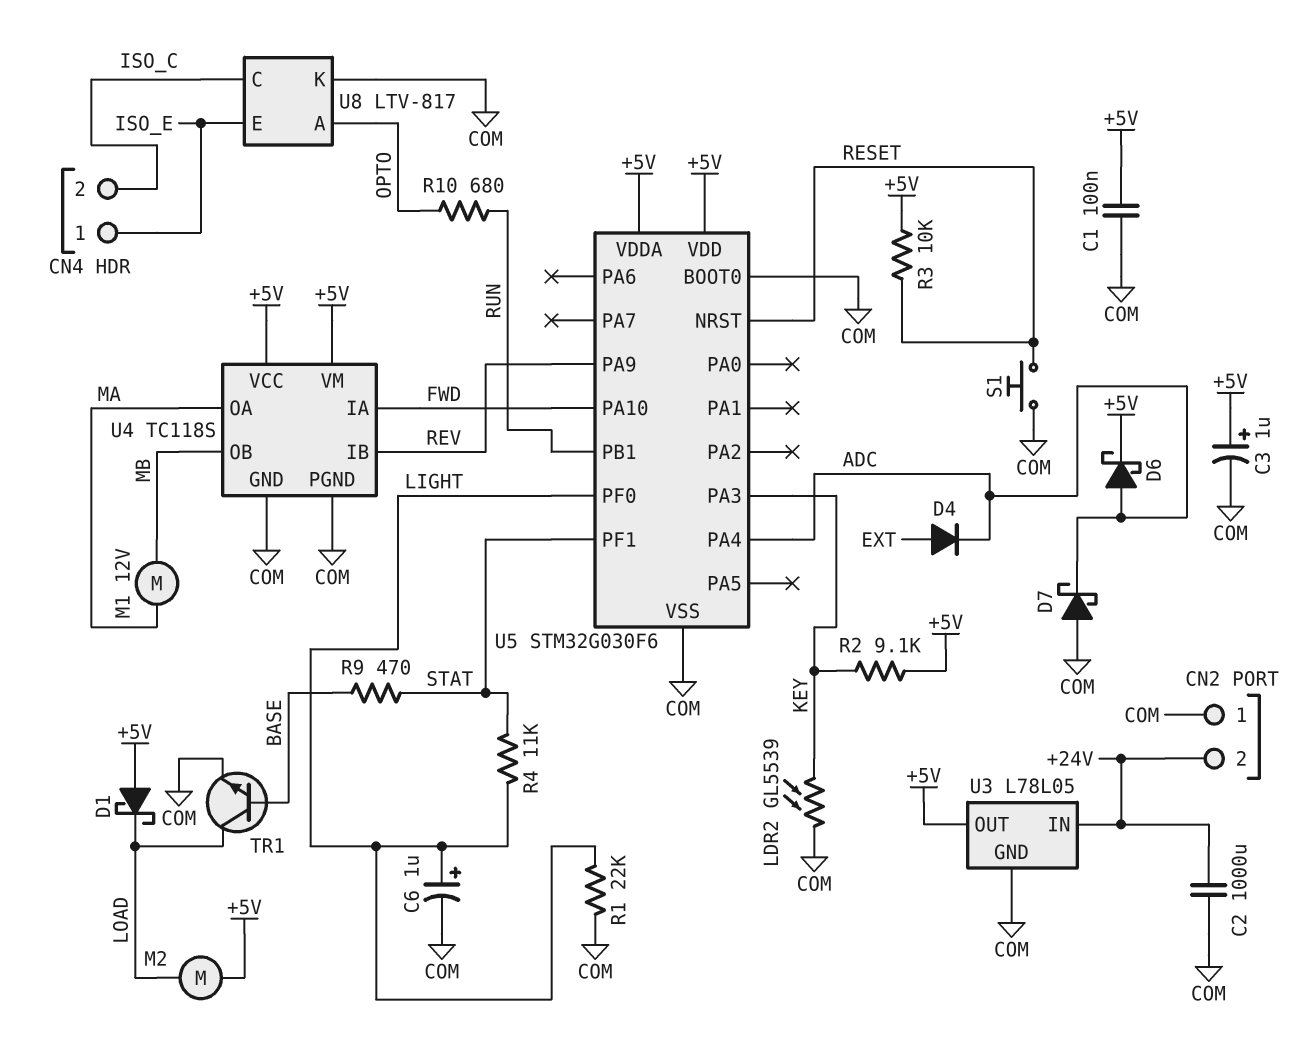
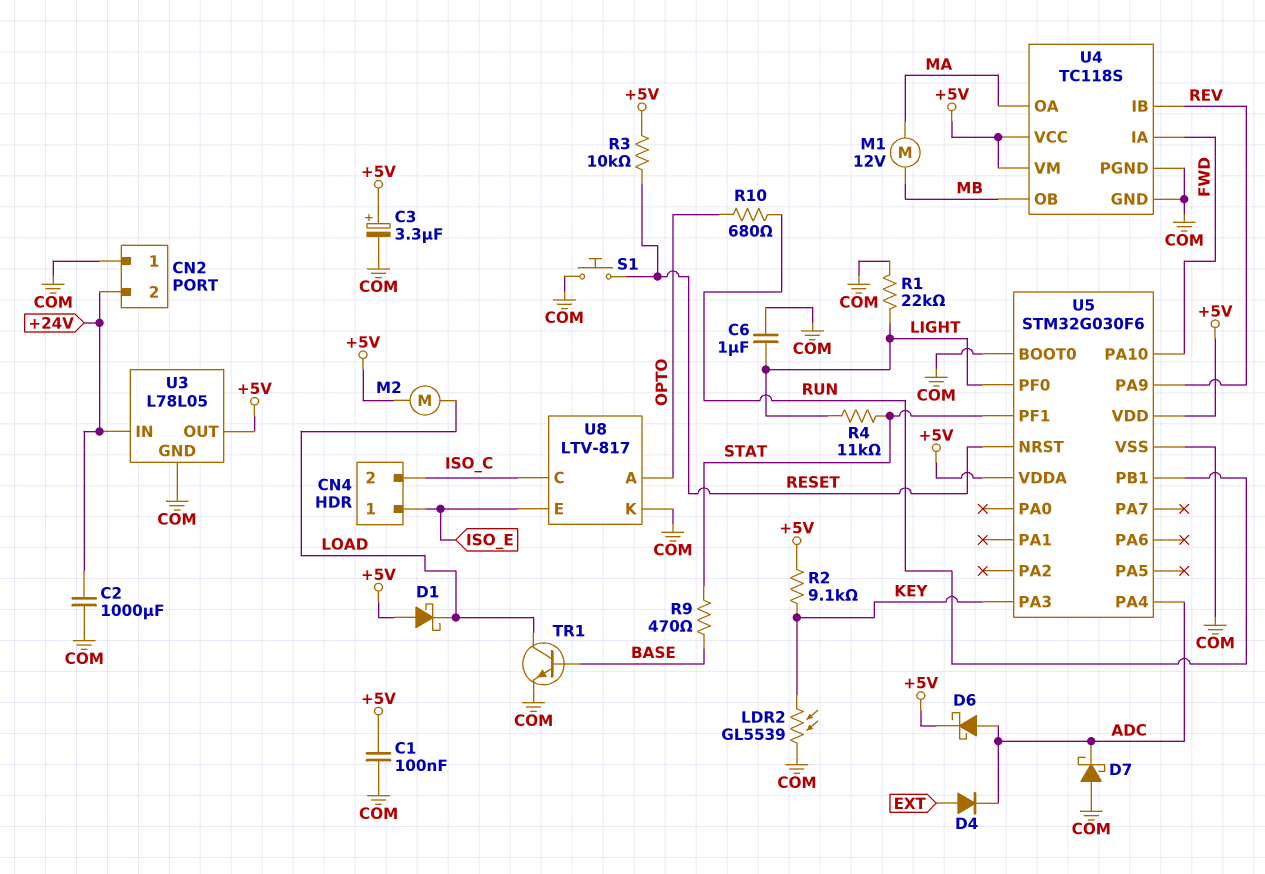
C3: 1uF (plus +5V, minus COM) -> 3.3uF (plus +5V, minus COM)
C6: 1uF (plus LIGHT, minus COM) -> 1uF (COM, LIGHT)

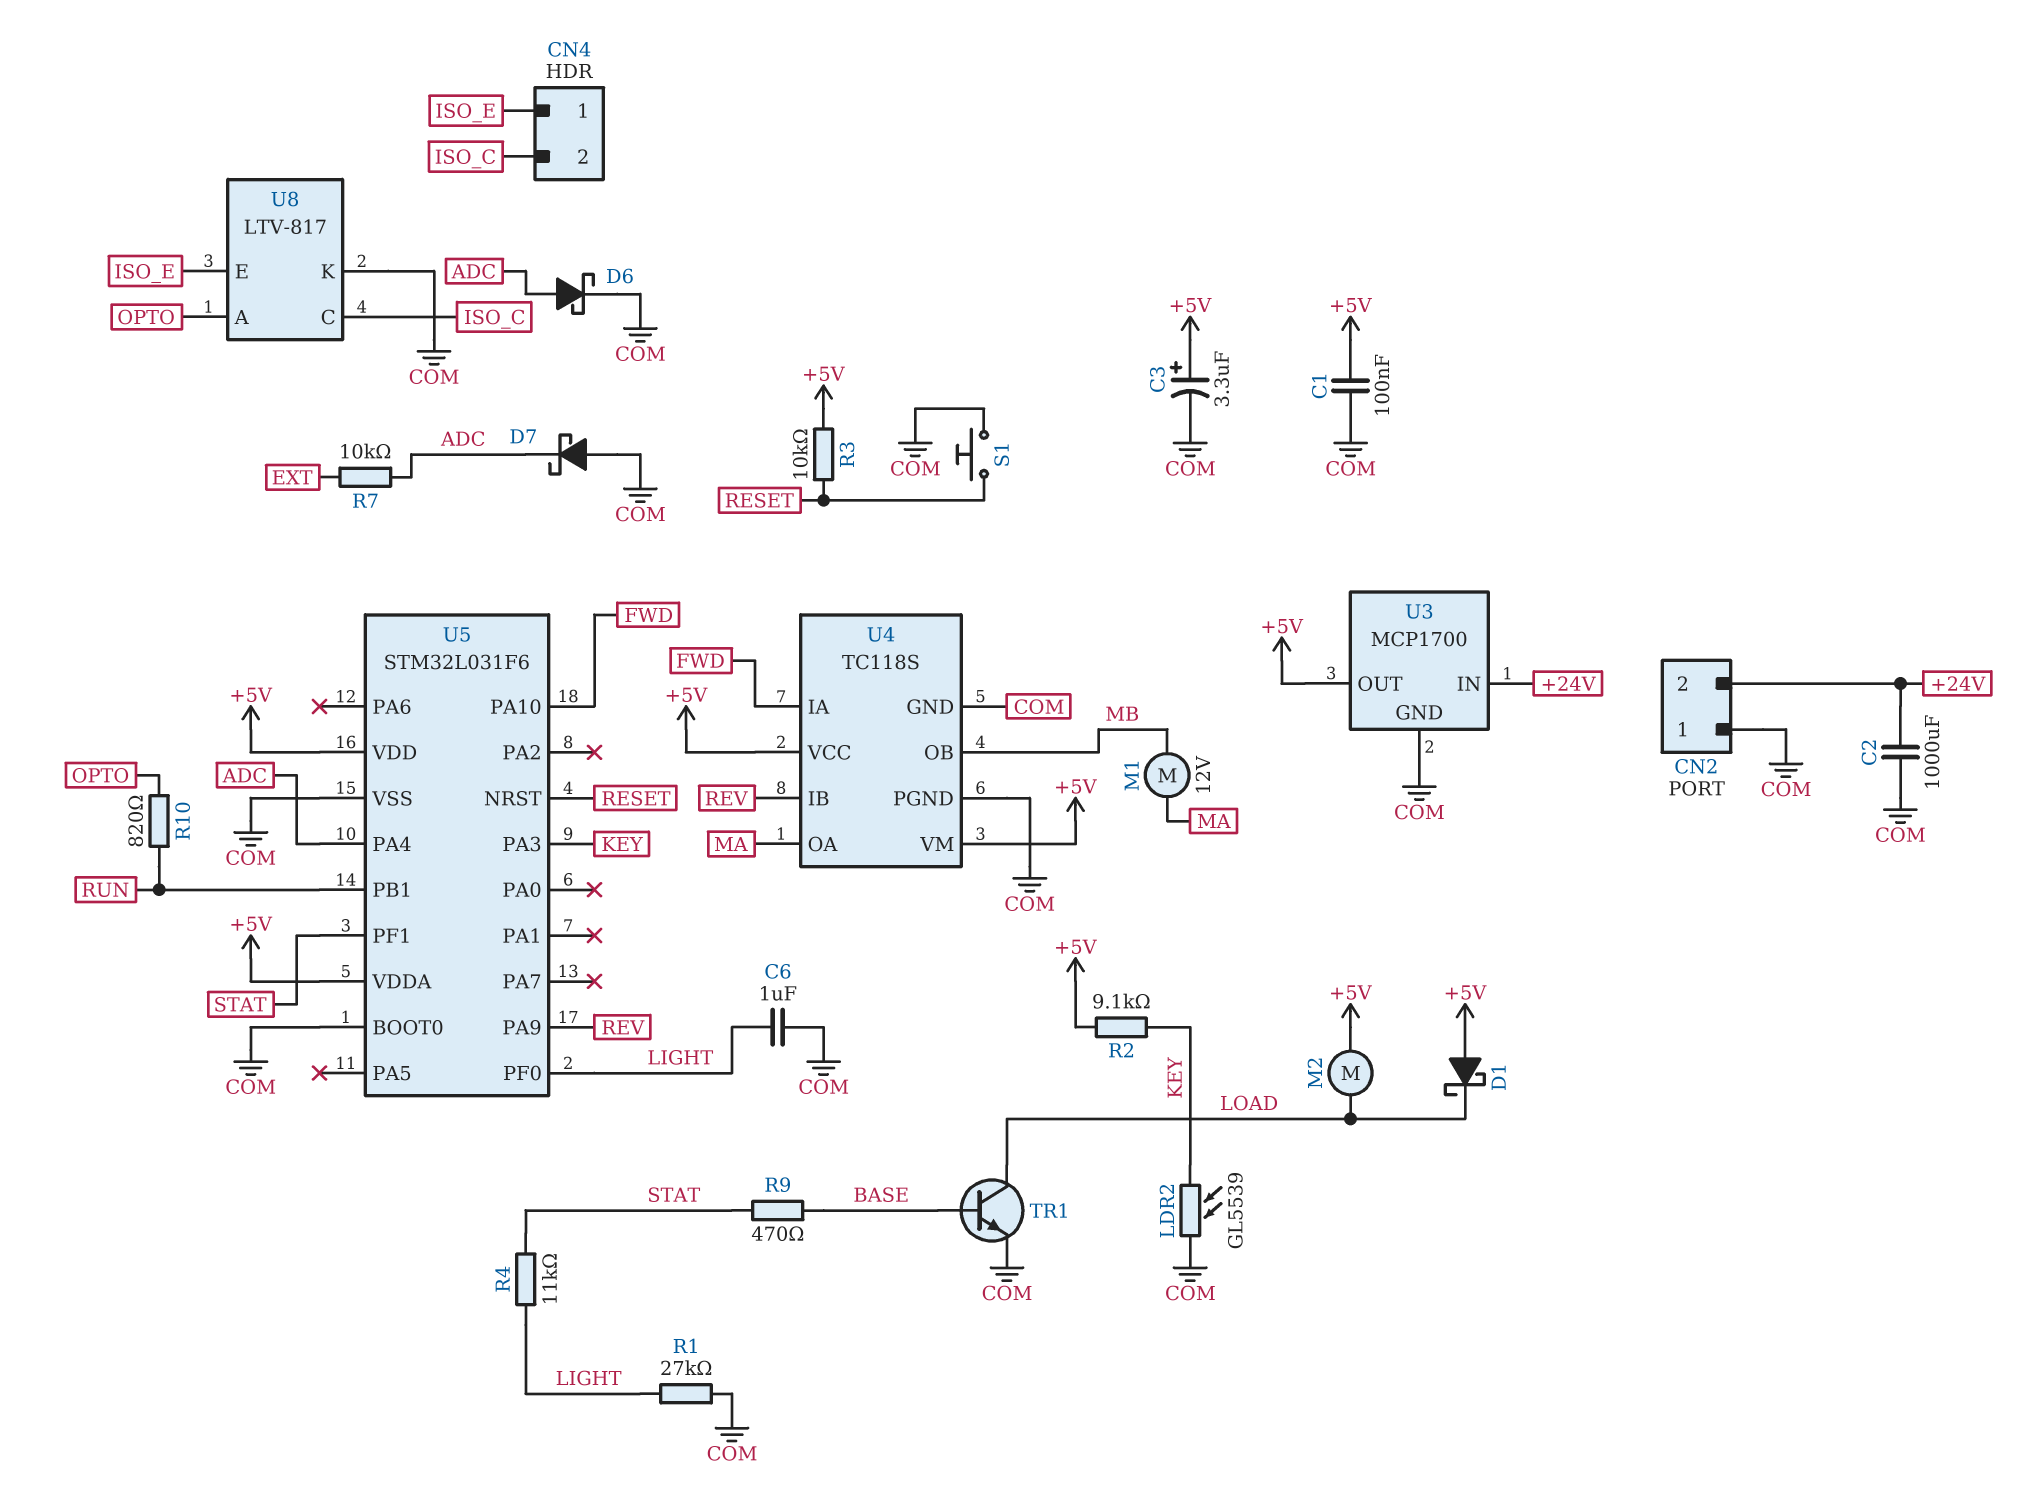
D4: diode (A EXT, K ADC) -> none
D6: schottky (A ADC, K +5V) -> schottky (A ADC, K COM)
R1: 22k (COM, LIGHT) -> 27k (COM, LIGHT)
R7: none -> 10k (ADC, EXT)
R10: 680 (OPTO, RUN) -> 820 (OPTO, RUN)
U3: L78L05 -> MCP1700
U5: STM32G030F6 -> STM32L031F6

